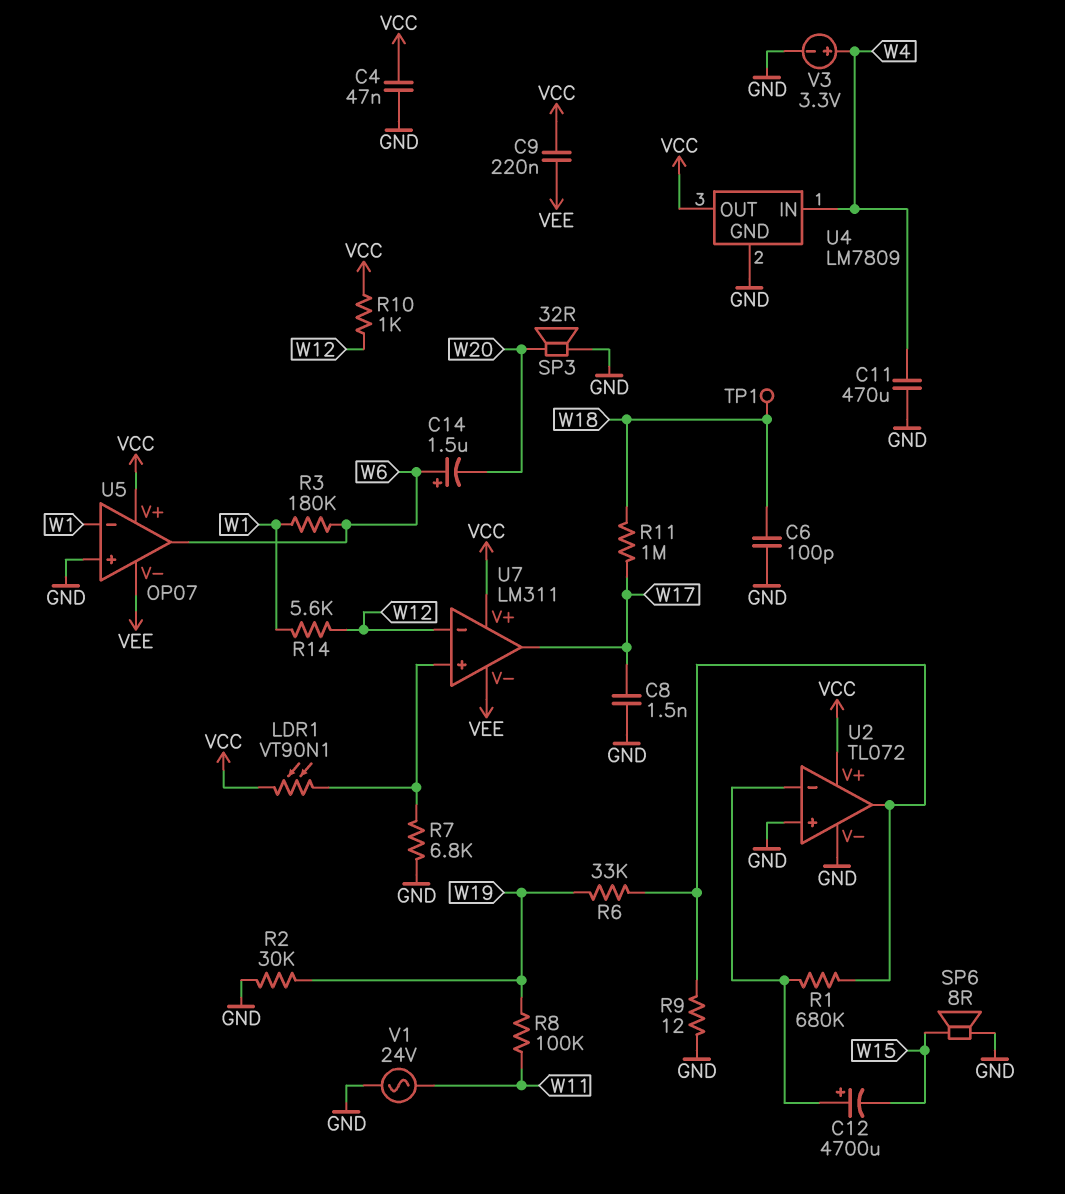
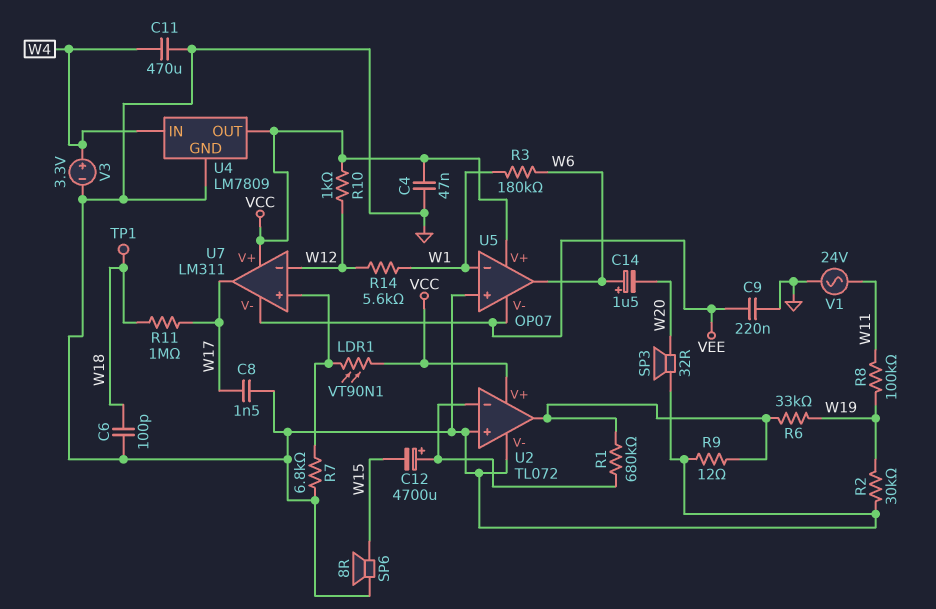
C9: 220nF (VCC, VEE) -> 220nF (GND, VEE)

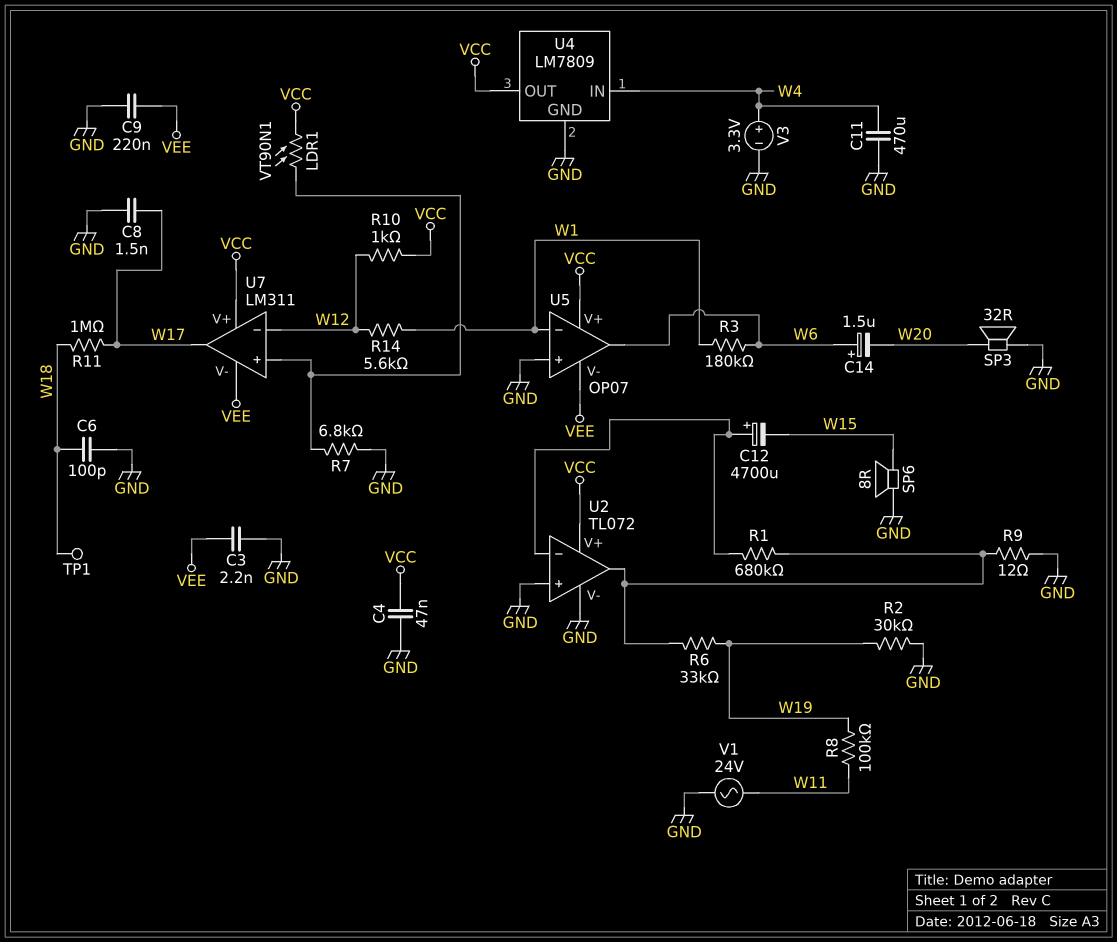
C3: none -> 2.2nF (GND, VEE)

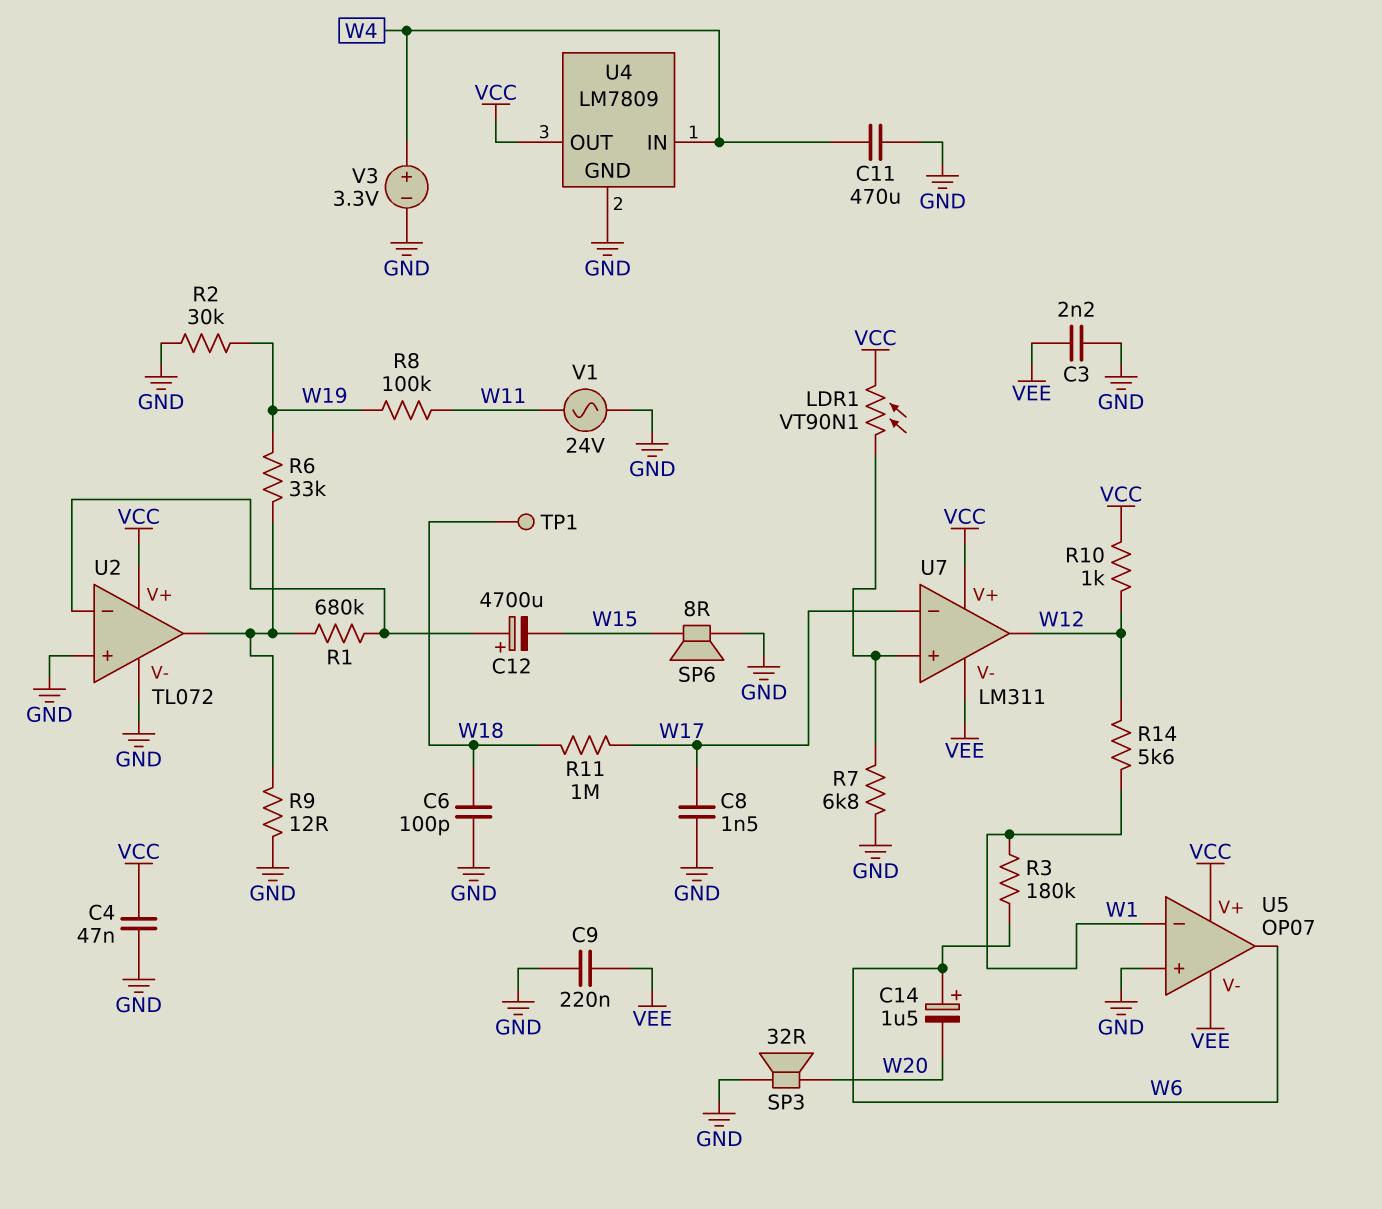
U7 pin in-: W12 -> W17
U7 pin out: W17 -> W12

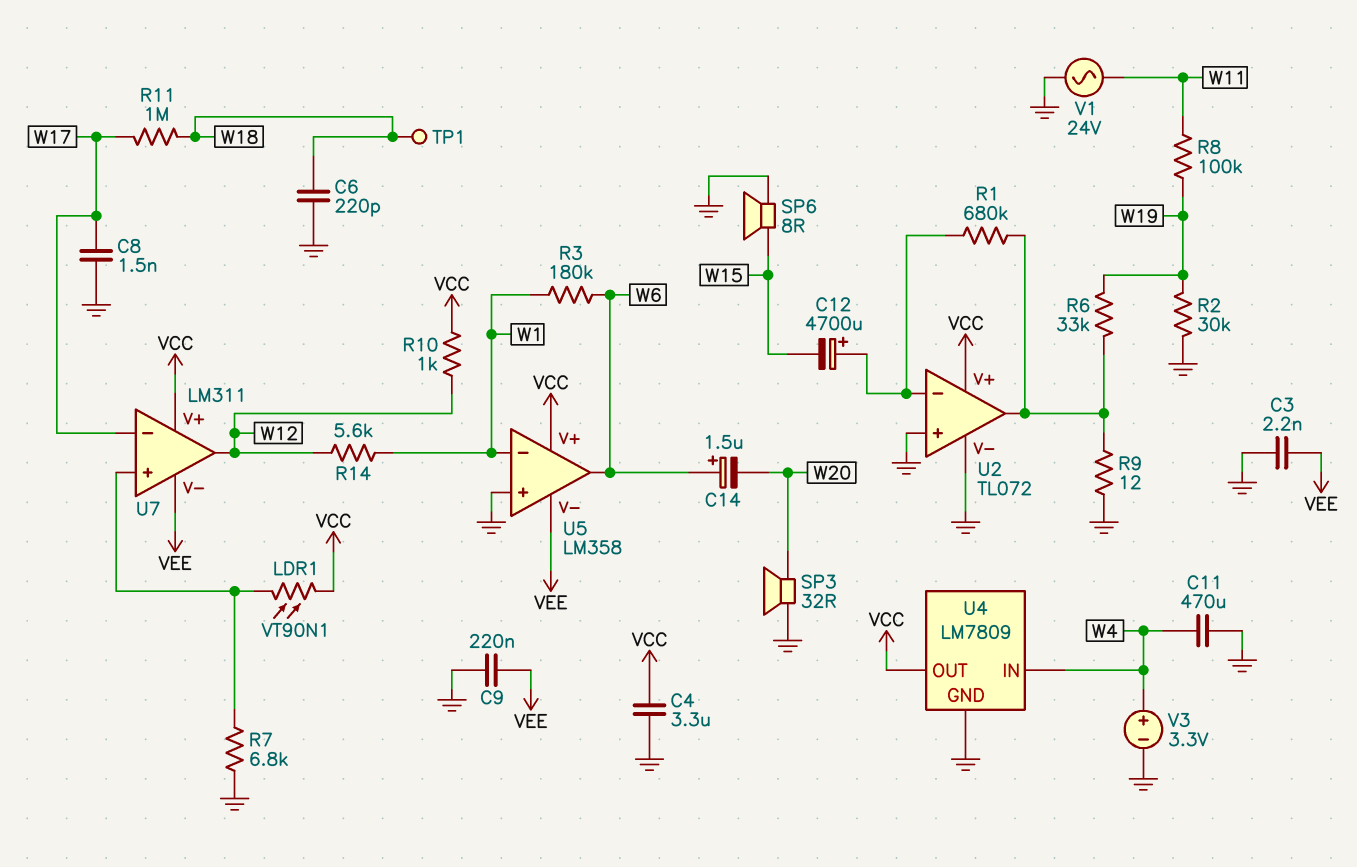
C4: 47nF (GND, VCC) -> 3.3uF (GND, VCC)
C6: 100pF (GND, W18) -> 220pF (GND, W18)
U5: OP07 -> LM358

